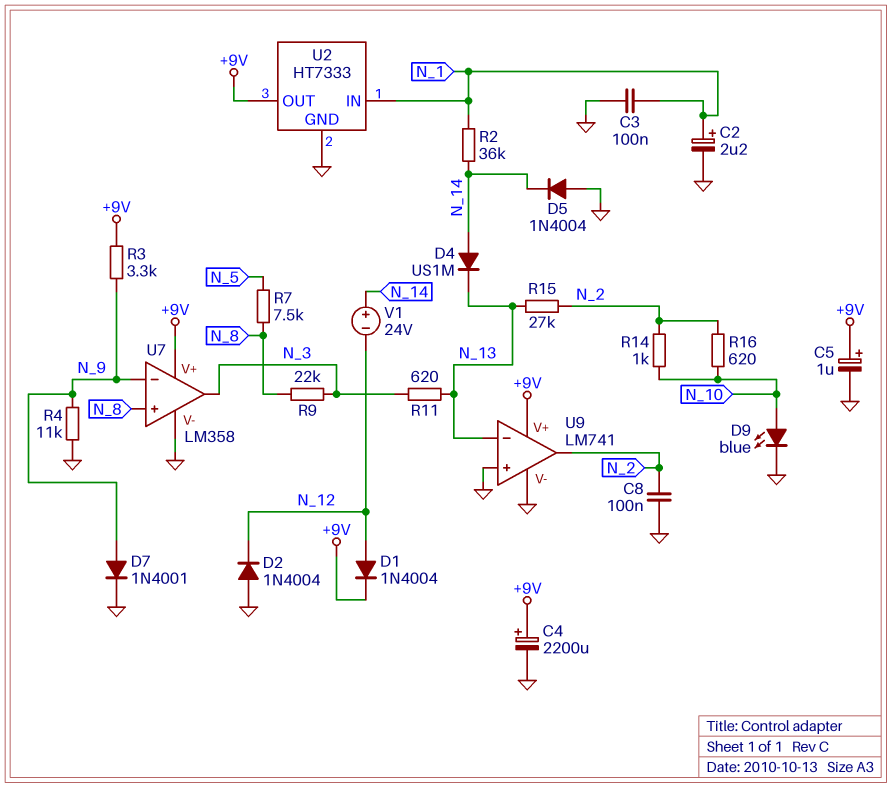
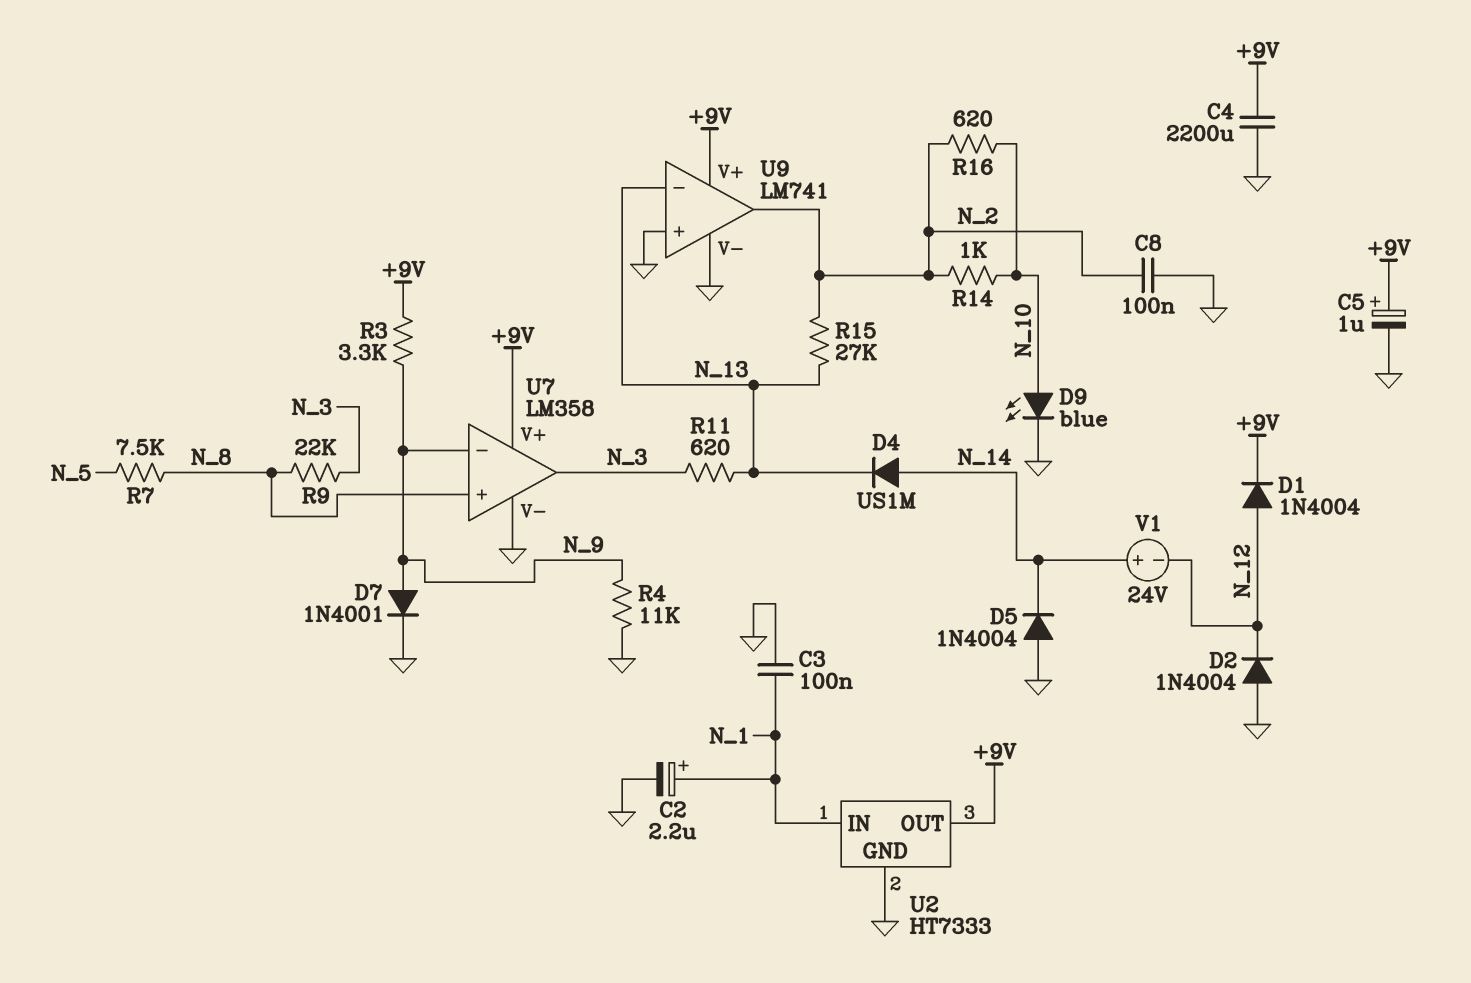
C4: 2200uF (plus +9V, minus GND) -> 2200uF (+9V, GND)
R2: 36k (N_1, N_14) -> none

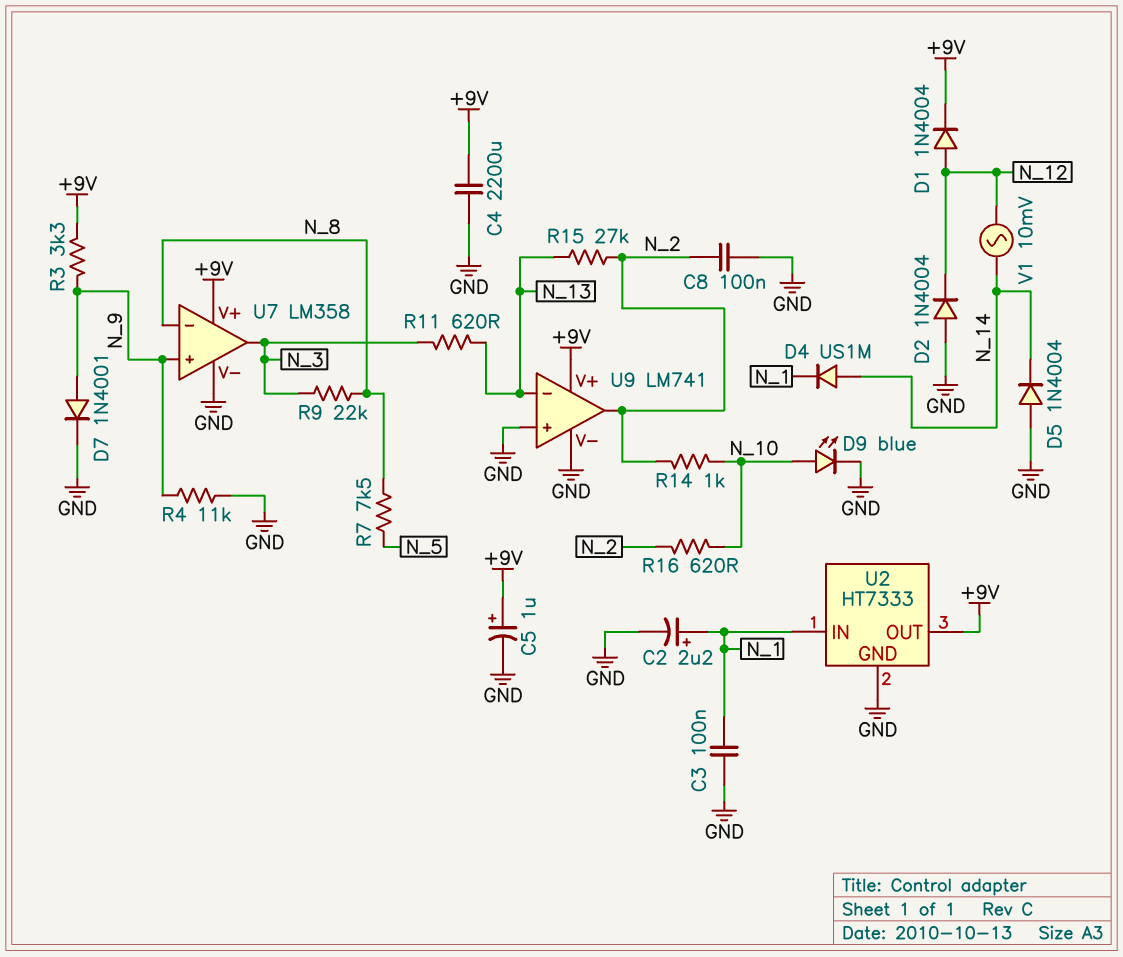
D4: diode US1M (A N_14, K N_13) -> diode US1M (A N_14, K N_1)
U7 pin in+: N_8 -> N_9
U7 pin in-: N_9 -> N_8
V1: 24V (plus N_14, minus N_12) -> AC 10mV (N_12, N_14)

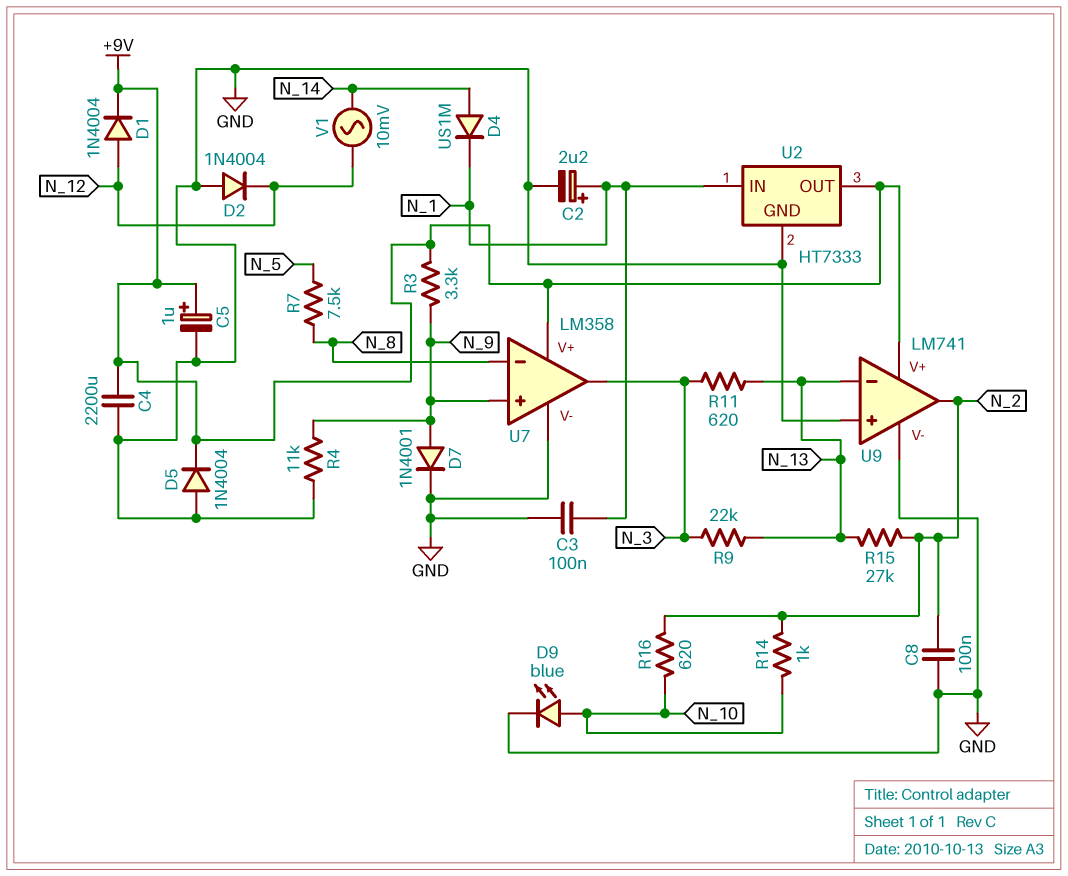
D5: diode 1N4004 (A GND, K N_14) -> diode 1N4004 (A GND, K +9V)
R9: 22k (N_3, N_8) -> 22k (N_3, N_13)

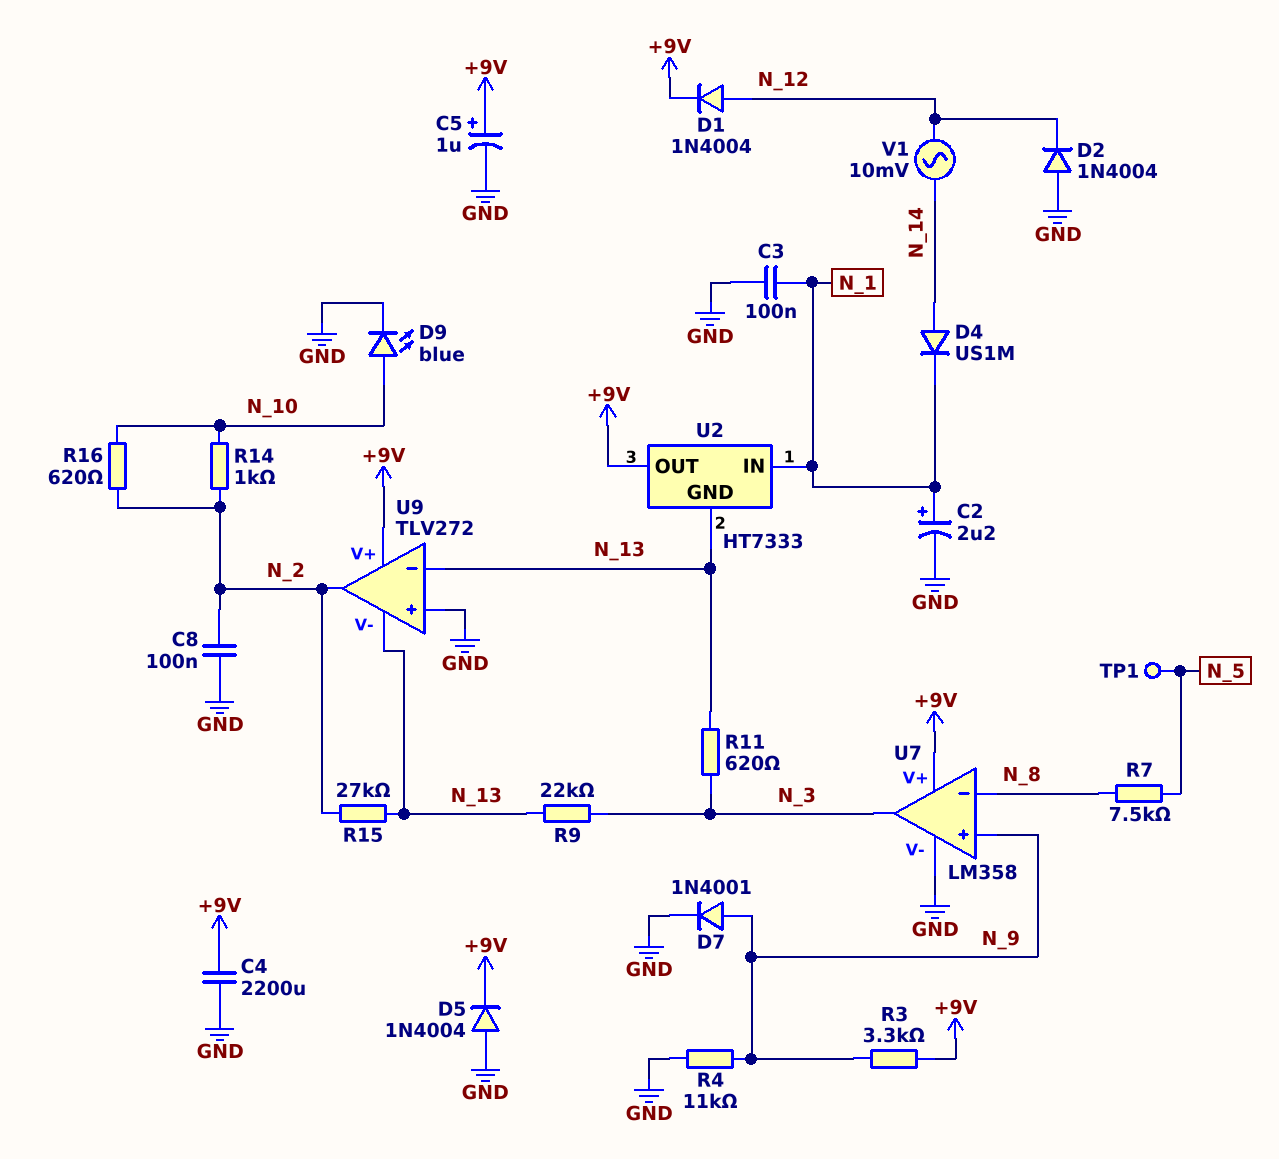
TP1: none -> test point (N_5)
U2 pin GND: GND -> N_13
U9: LM741 -> TLV272
U9 pin V-: GND -> N_13

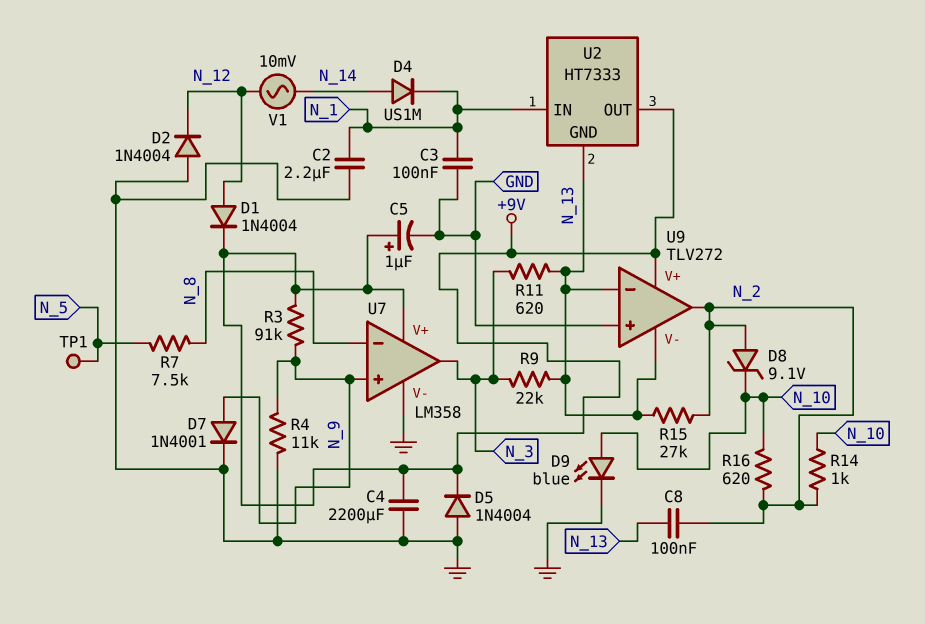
C2: 2.2uF (plus N_1, minus GND) -> 2.2uF (GND, N_1)
C8: 100nF (GND, N_2) -> 100nF (N_2, N_13)
D8: none -> zener 9.1V (A N_2, K N_10)
R3: 3.3k (+9V, N_9) -> 91k (+9V, N_9)

